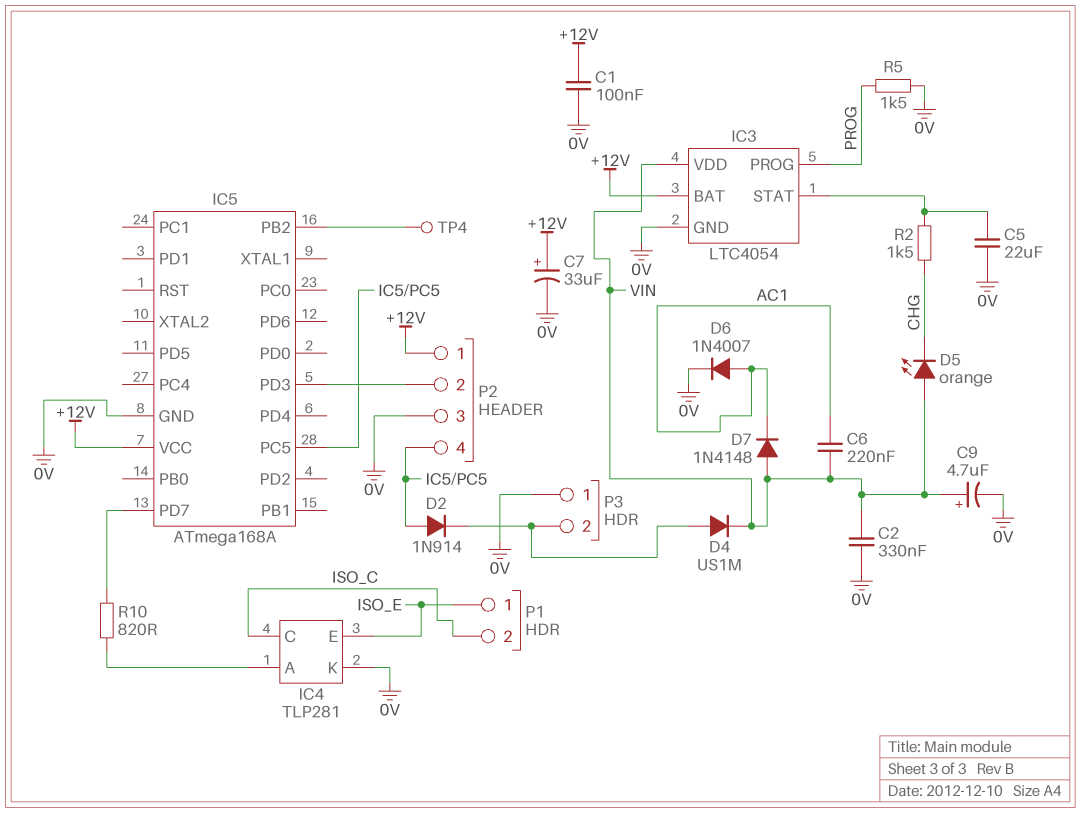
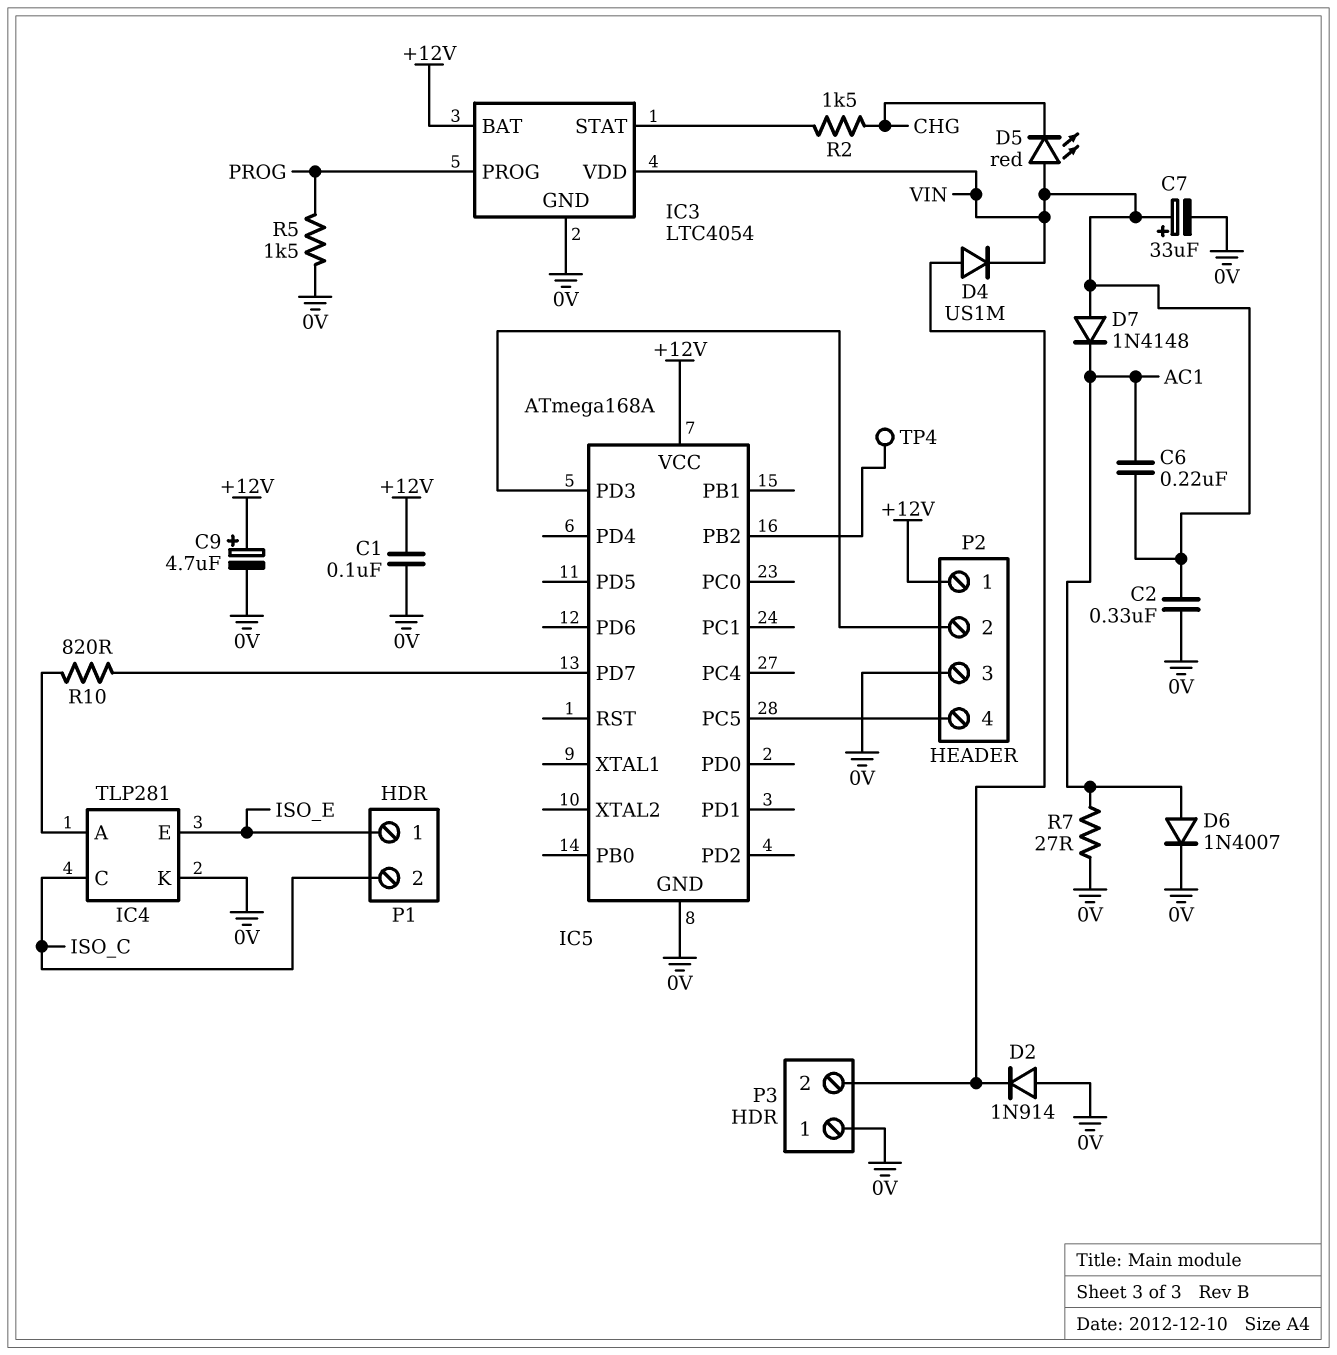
C5: 22uF (0V, IC3/STAT) -> none
C7: 33uF (plus +12V, minus 0V) -> 33uF (plus VIN, minus 0V)
C9: 4.7uF (plus VIN, minus 0V) -> 4.7uF (plus +12V, minus 0V)
D2: diode 1N914 (A IC5/PC5, K P3/2) -> diode 1N914 (A 0V, K P3/2)
D5: LED orange (A VIN, K CHG) -> LED red (A VIN, K CHG)
R7: none -> 27 (0V, AC1)

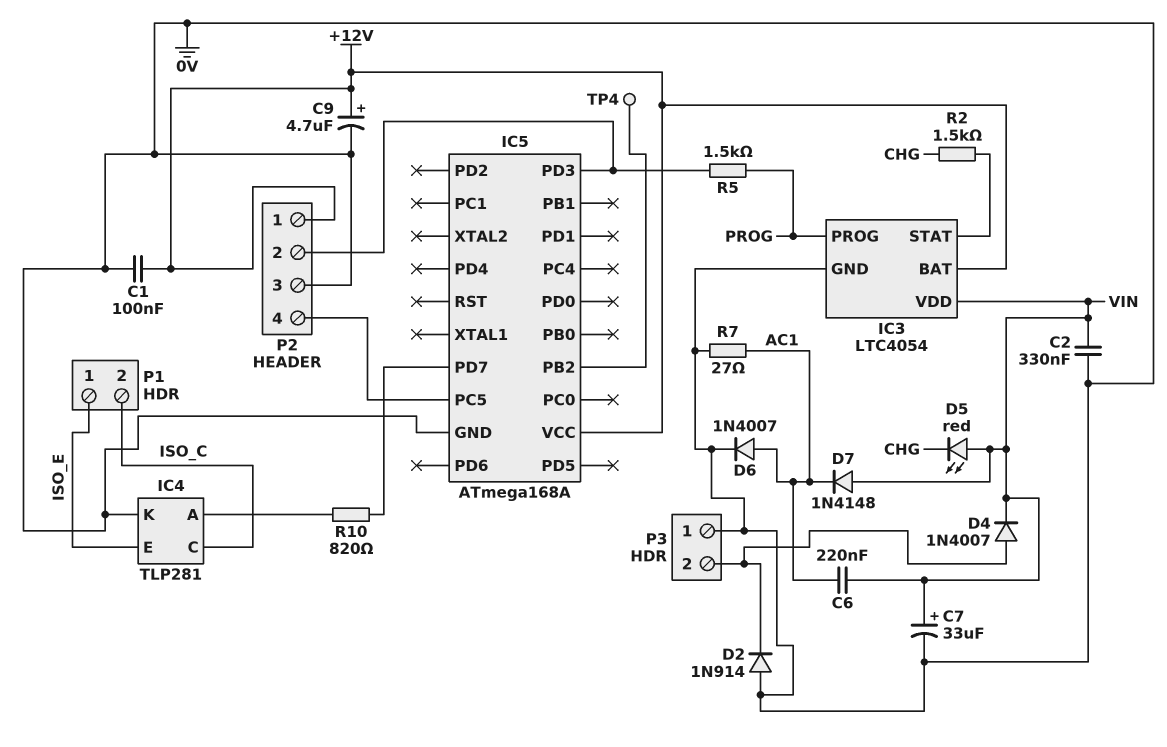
D4: diode US1M (A P3/2, K VIN) -> diode 1N4007 (A P3/2, K VIN)
R5: 1.5k (0V, PROG) -> 1.5k (IC5/PD3, PROG)

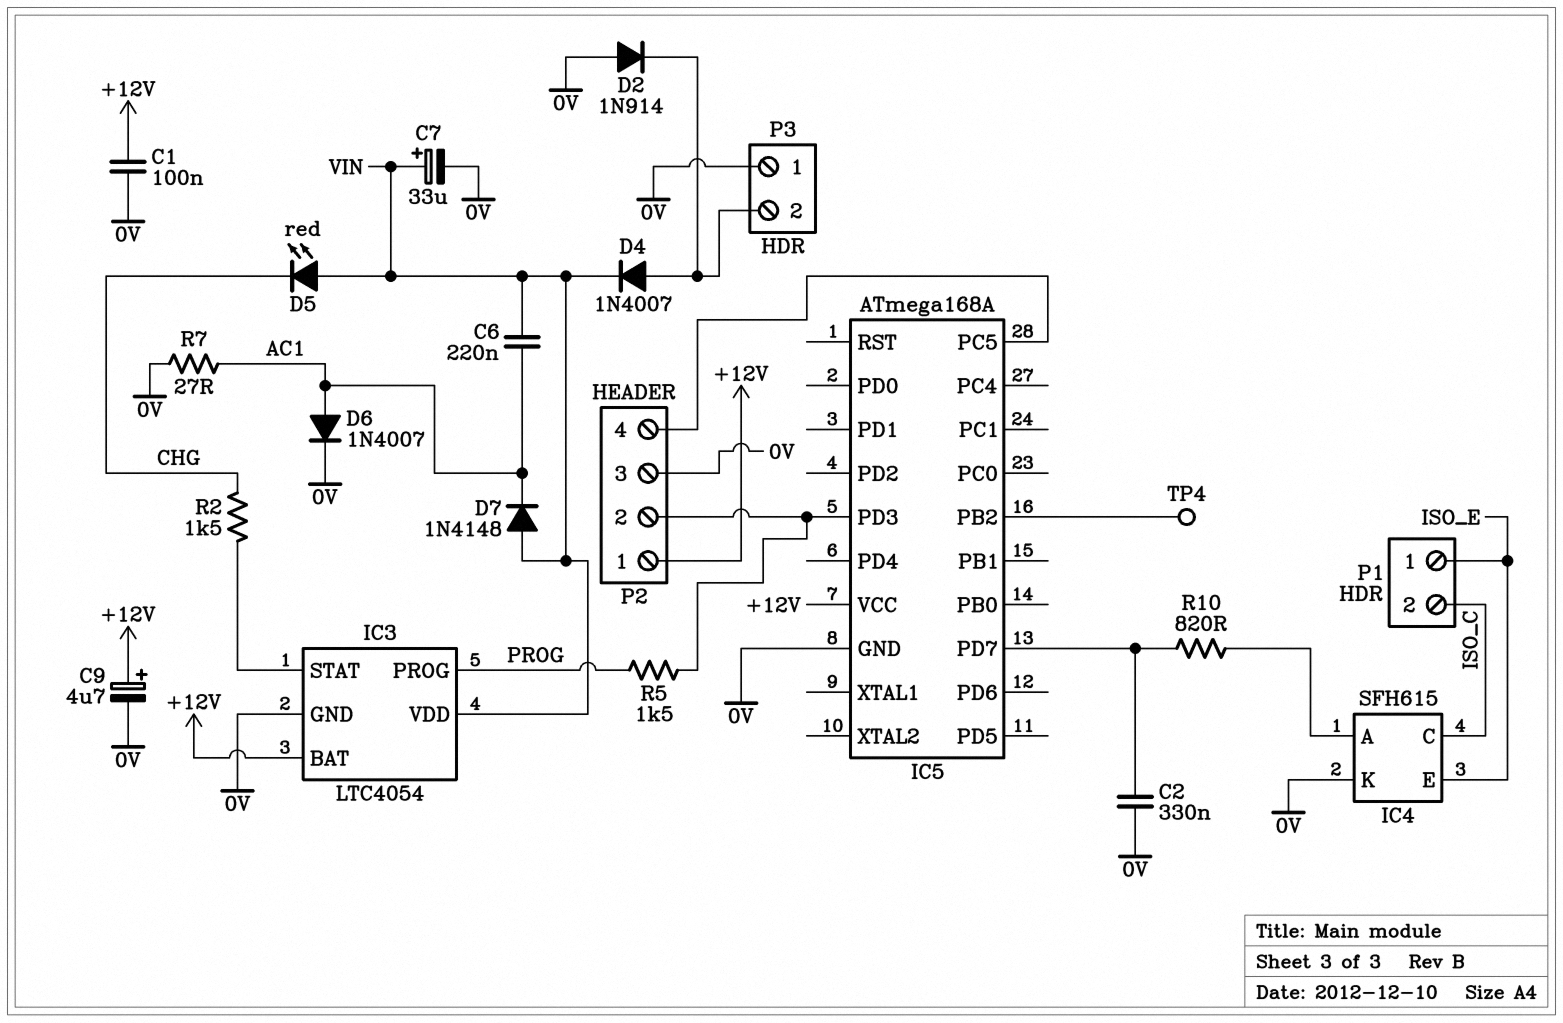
C2: 330nF (0V, VIN) -> 330nF (0V, IC5/PD7)
IC4: TLP281 -> SFH615

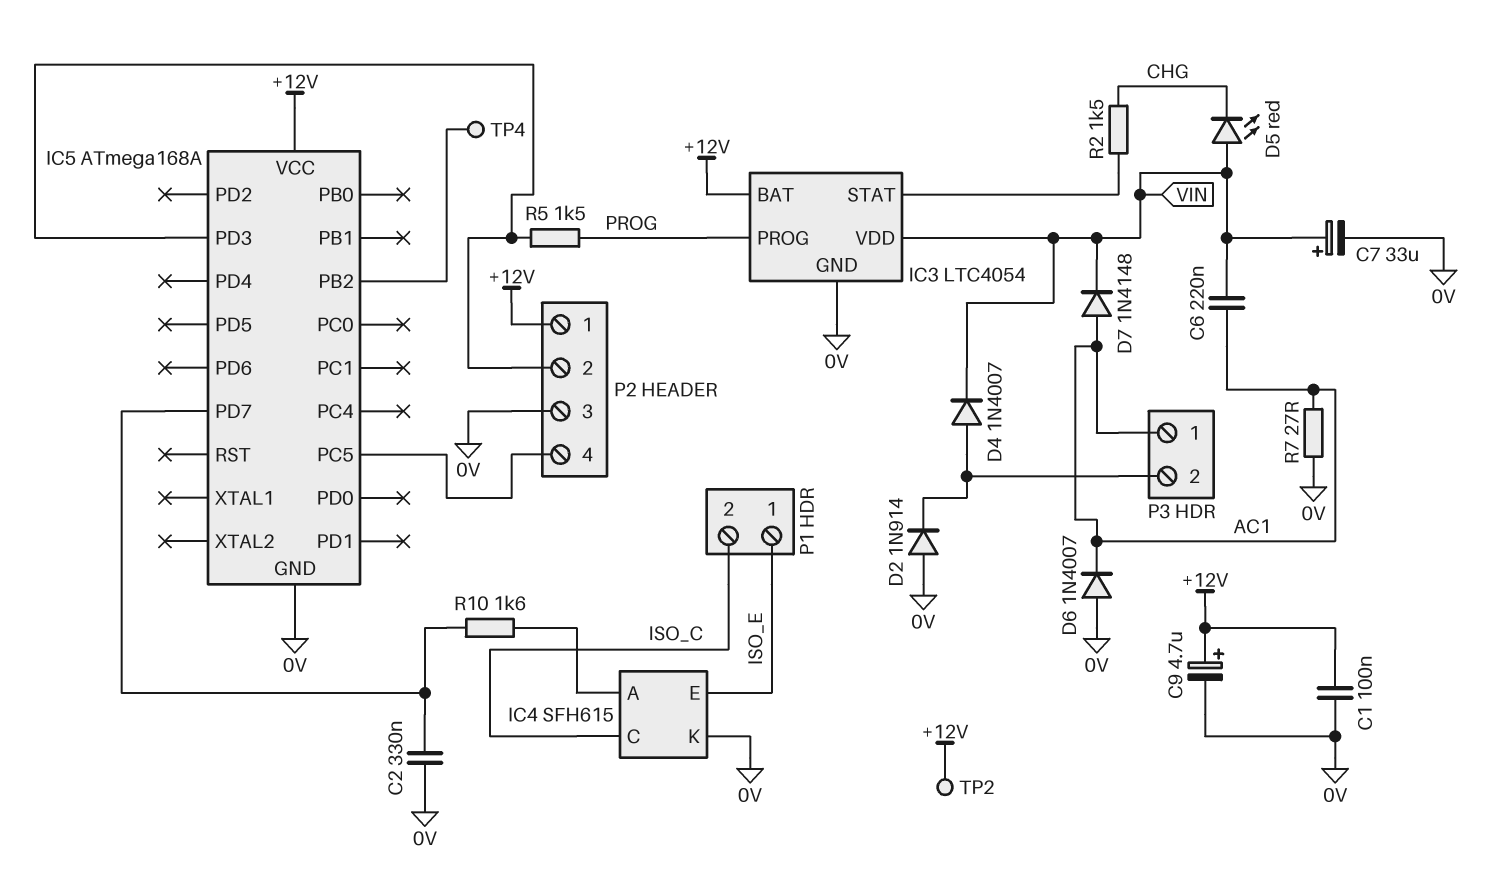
D6: diode 1N4007 (A AC1, K 0V) -> diode 1N4007 (A 0V, K AC1)
D7: diode 1N4148 (A VIN, K AC1) -> diode 1N4148 (A AC1, K VIN)
P3 pin 1: 0V -> AC1
R10: 820 (IC4/A, IC5/PD7) -> 1.6k (IC4/A, IC5/PD7)
TP2: none -> test point (+12V)

